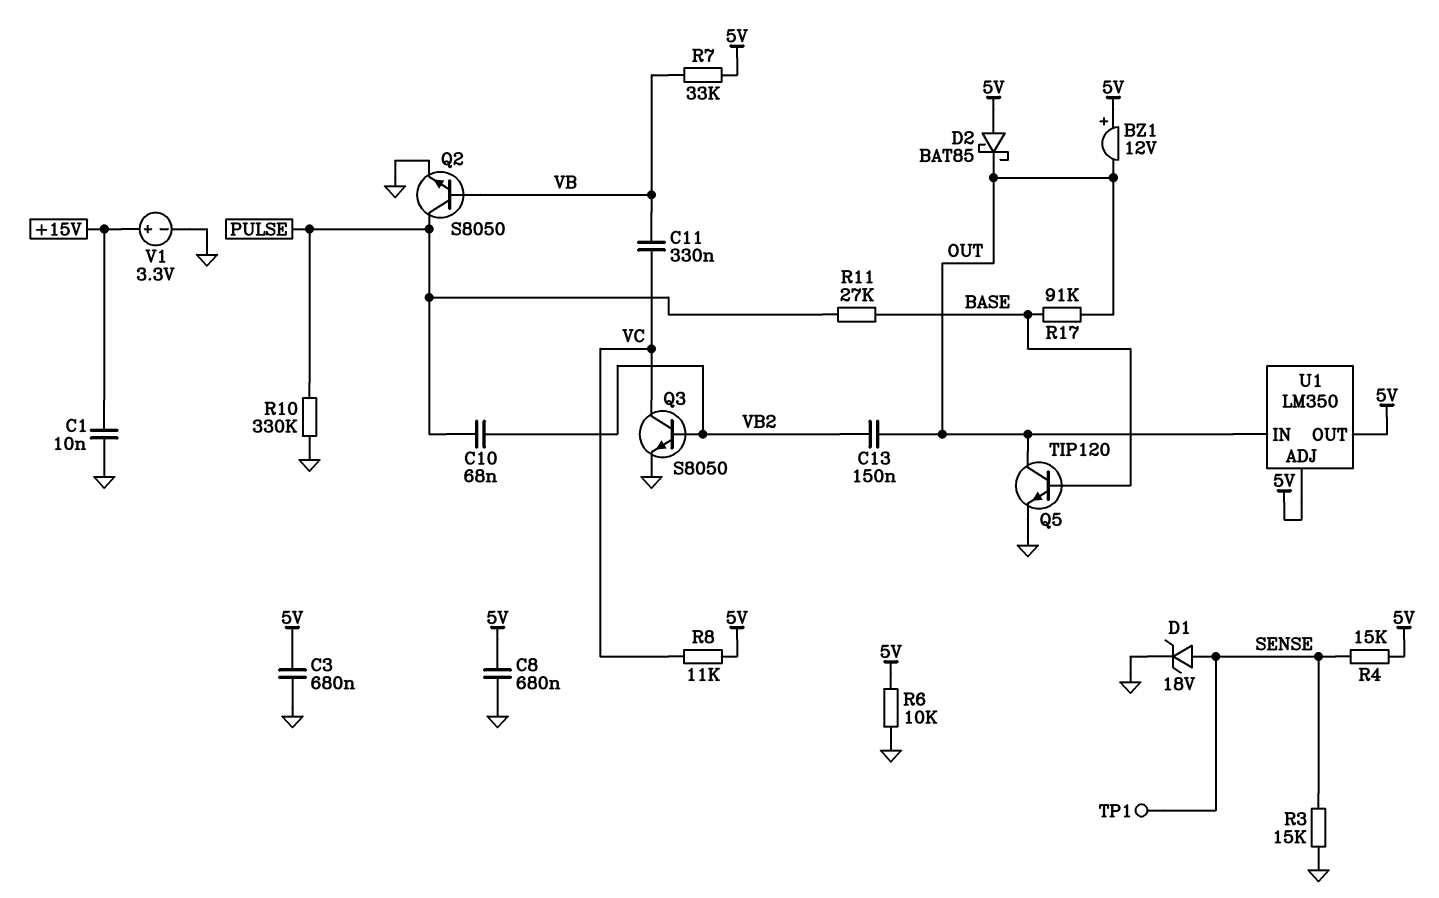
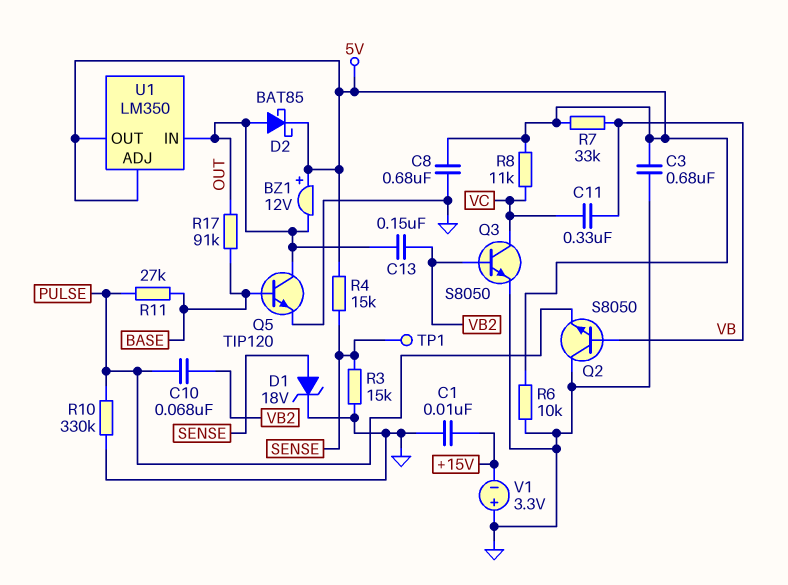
D2: schottky BAT85 (A 5V, K OUT) -> schottky BAT85 (A OUT, K 5V)
Q2: NPN S8050 (B VB, C PULSE, E GND) -> NPN S8050 (B VB, C GND, E PULSE)
V1: 3.3V (plus +15V, minus GND) -> 3.3V (plus GND, minus +15V)

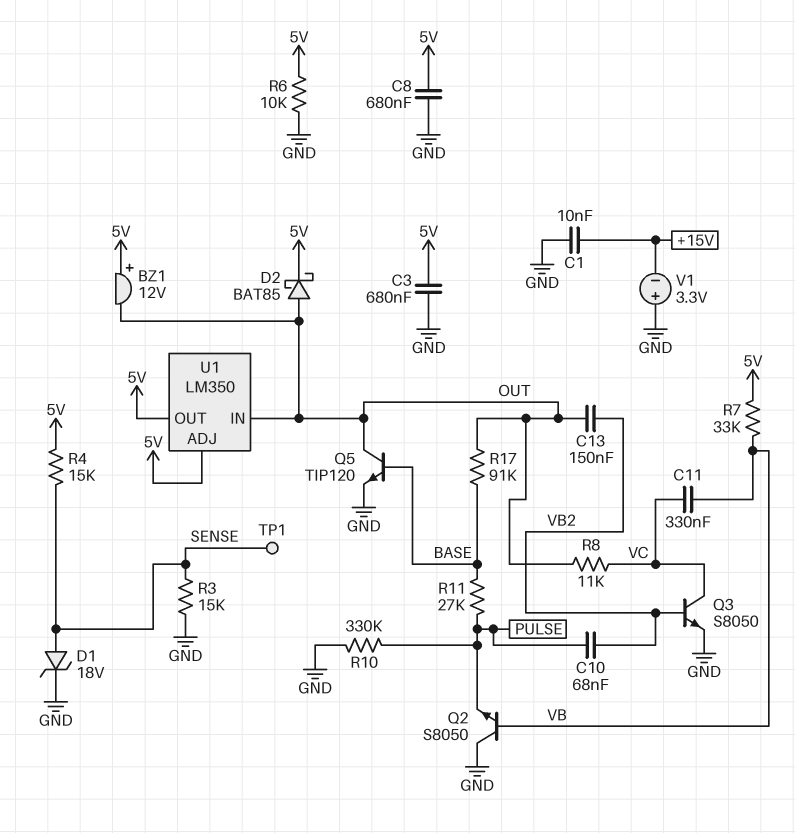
R8: 11k (5V, VC) -> 11k (OUT, VC)

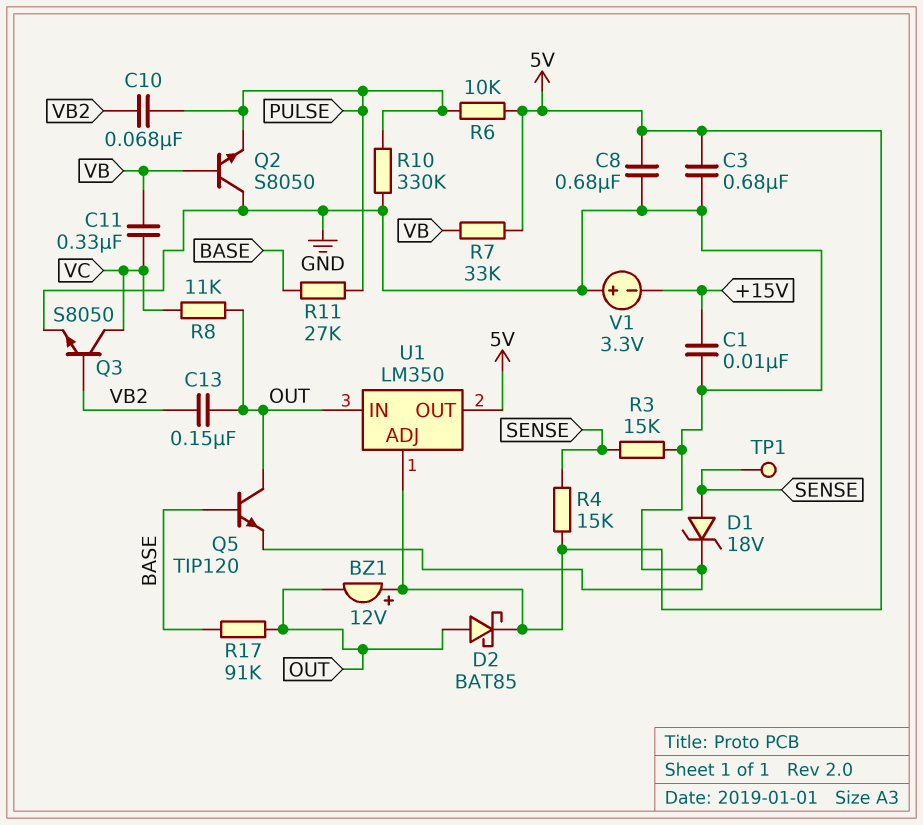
R6: 10k (5V, GND) -> 10k (5V, PULSE)

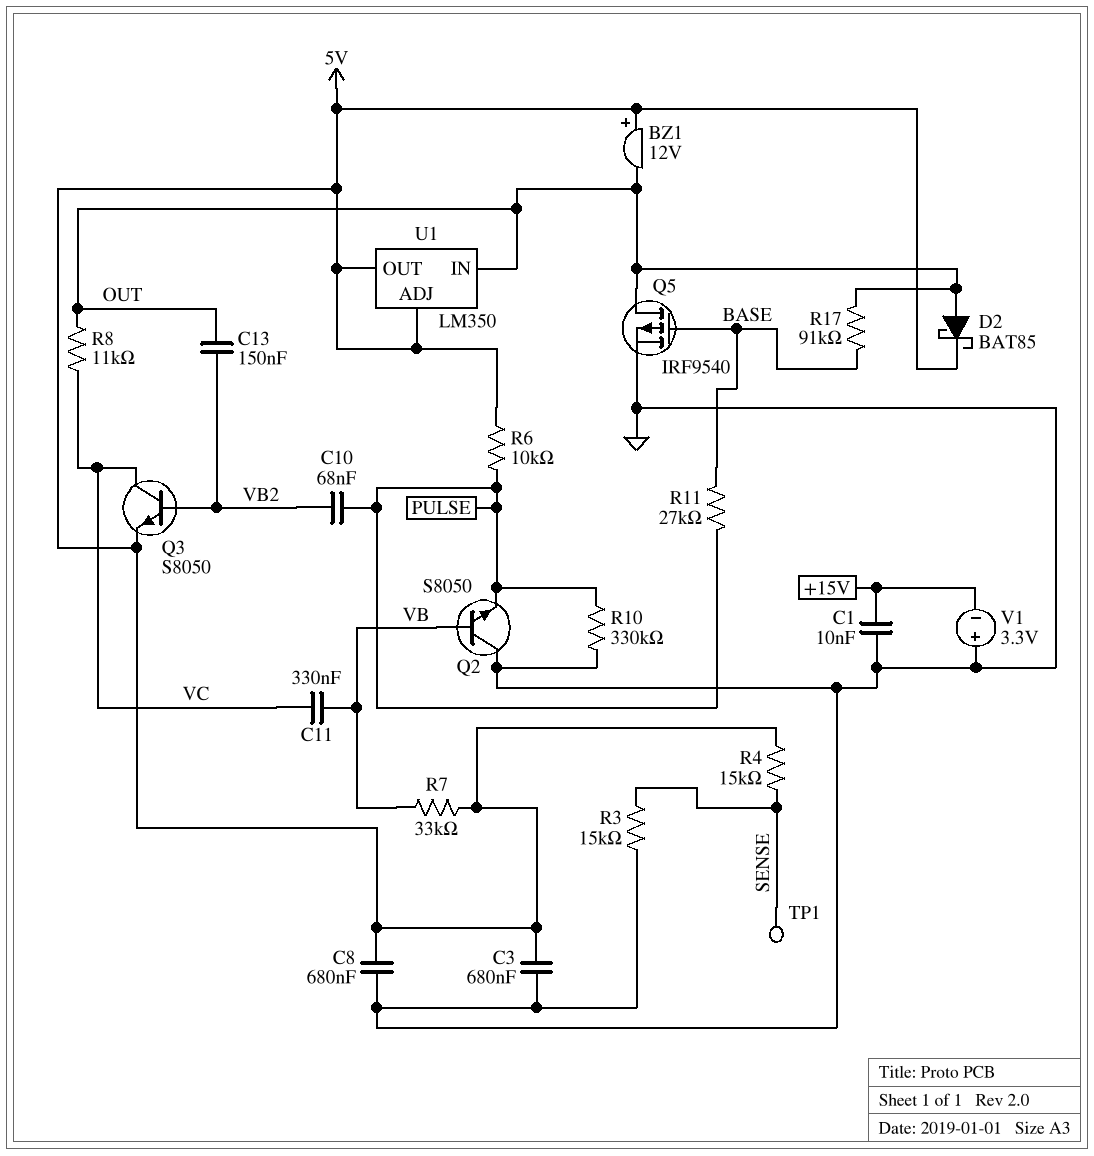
D1: zener 18V (A SENSE, K GND) -> none
Q3: NPN S8050 (B VB2, C VC, E GND) -> NPN S8050 (B VB2, C VC, E 5V)
Q5: NPN TIP120 (B BASE, C OUT, E GND) -> PMOS IRF9540 (G BASE, D OUT, S GND)

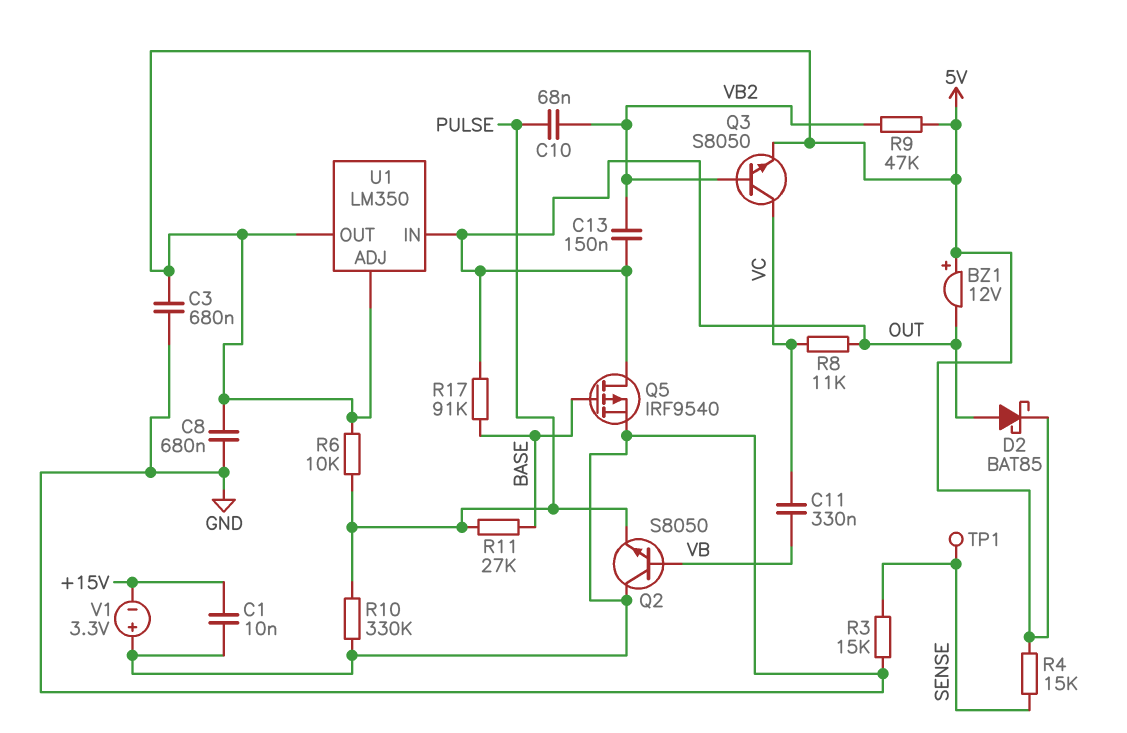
R7: 33k (5V, VB) -> none
R9: none -> 47k (5V, VB2)

